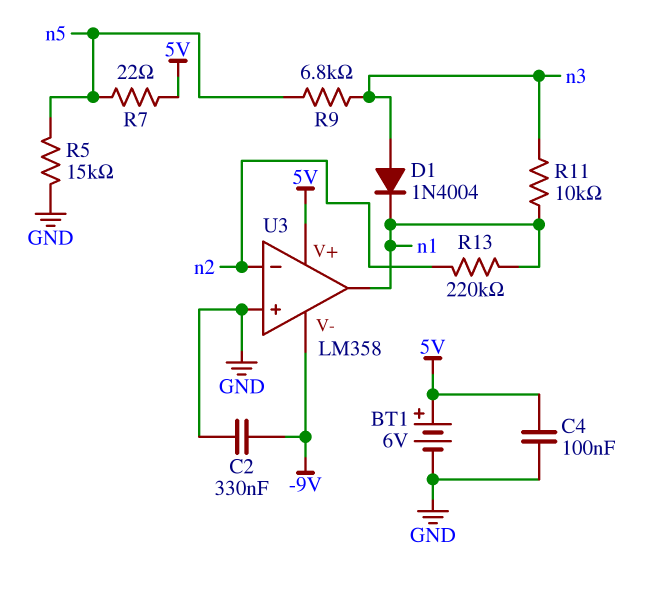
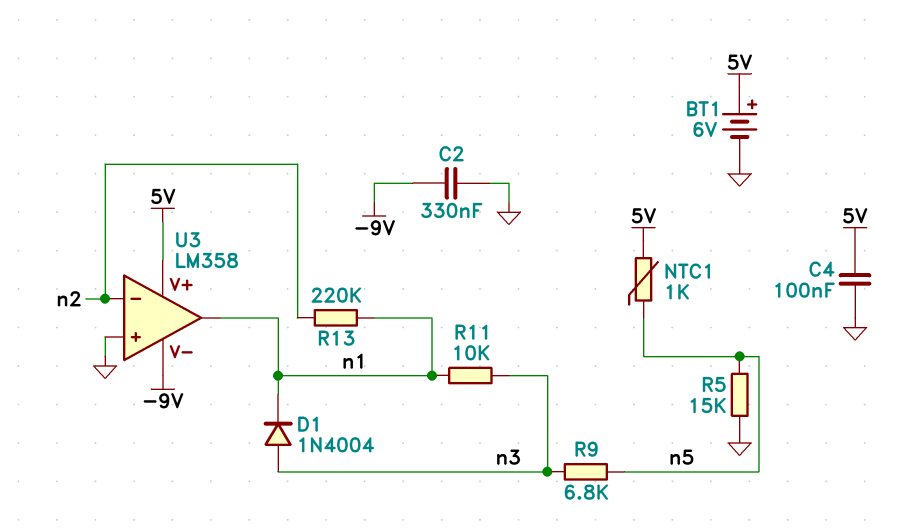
NTC1: none -> 1k (5V, n5)
R7: 22 (5V, n5) -> none

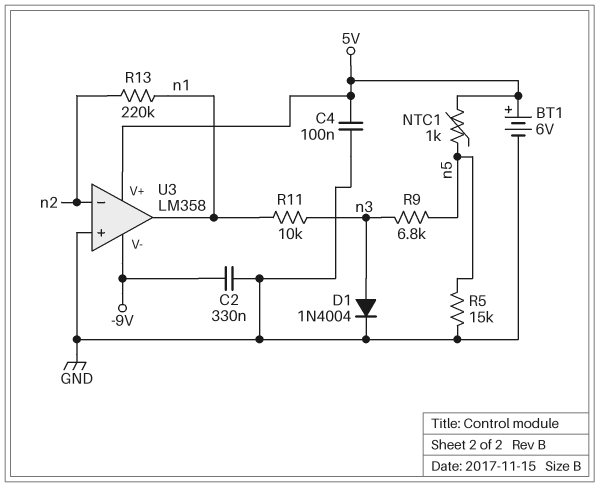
D1: diode 1N4004 (A n3, K n1) -> diode 1N4004 (A n3, K GND)

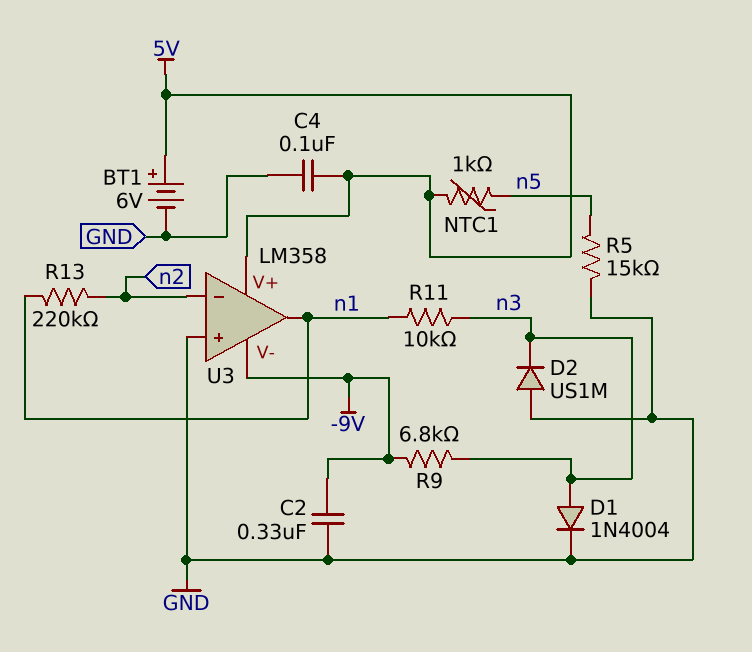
D2: none -> diode US1M (A GND, K n3)
R9: 6.8k (n3, n5) -> 6.8k (-9V, n3)

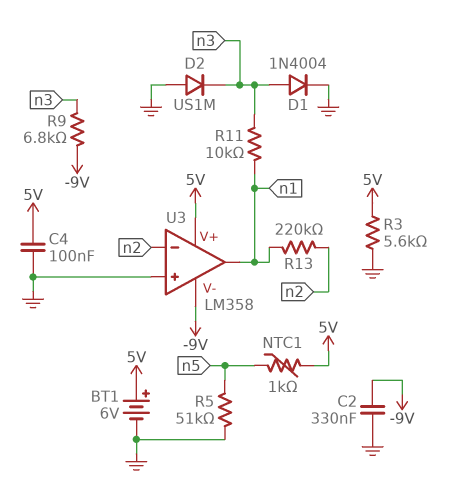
R3: none -> 5.6k (5V, GND)
R5: 15k (GND, n5) -> 51k (GND, n5)

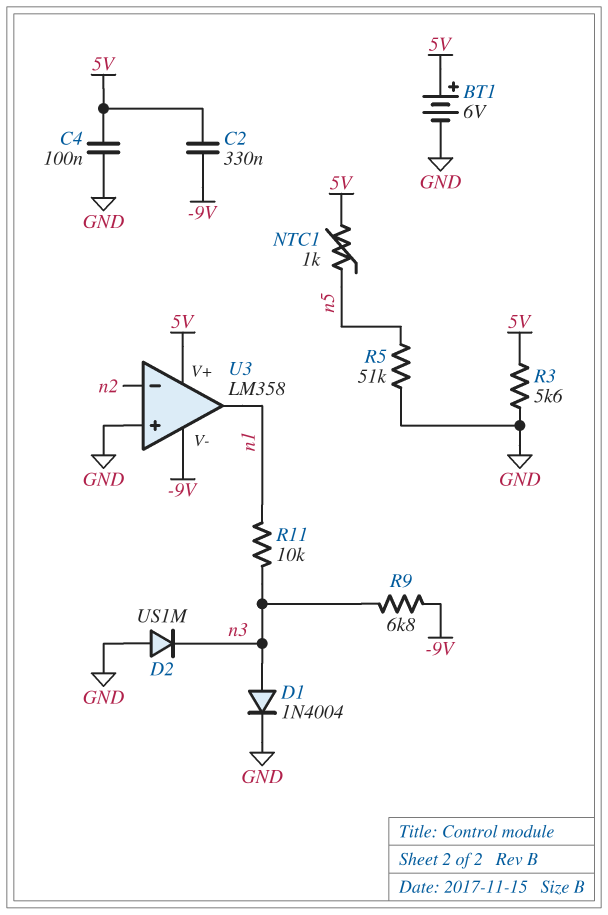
C2: 330nF (-9V, GND) -> 330nF (-9V, 5V)
R13: 220k (n1, n2) -> none

